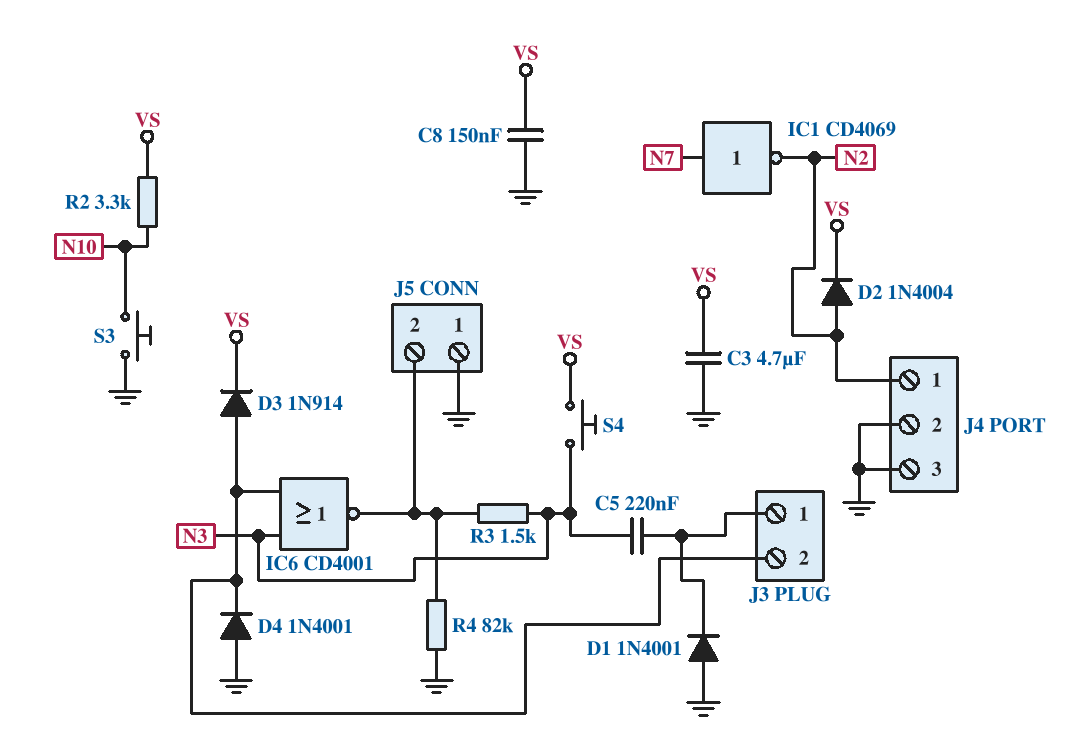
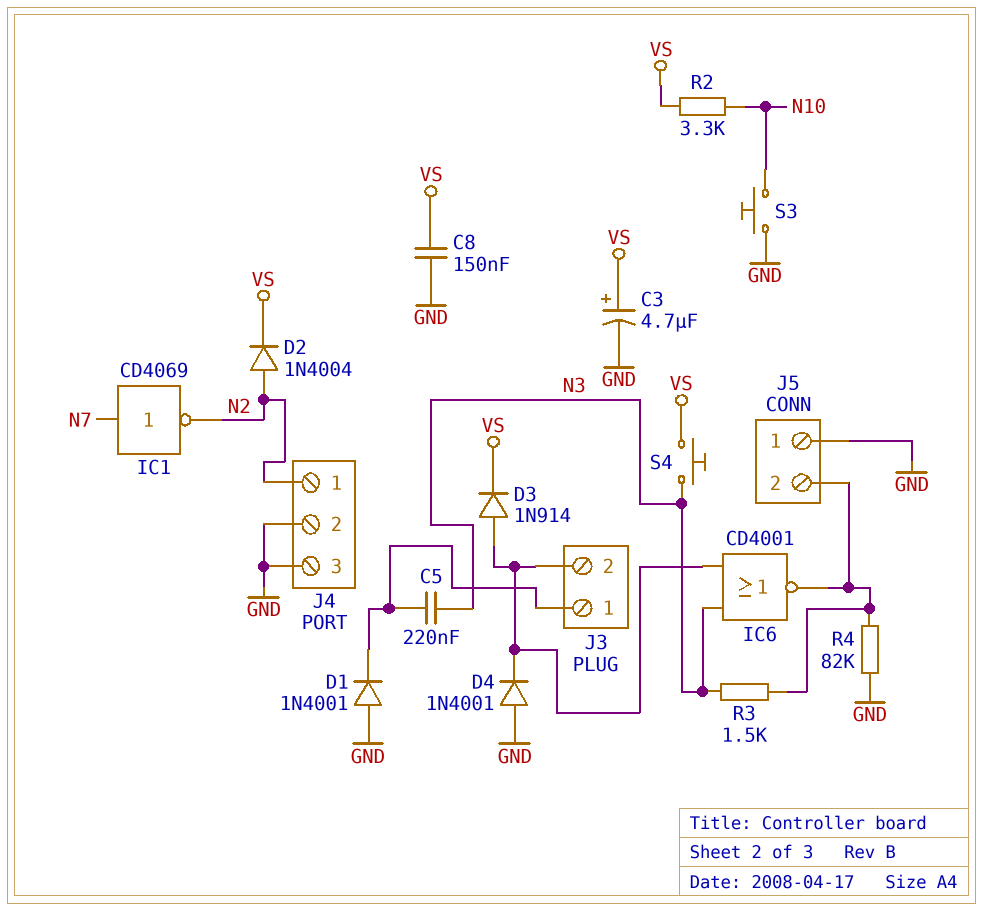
C3: 4.7uF (GND, VS) -> 4.7uF (plus VS, minus GND)

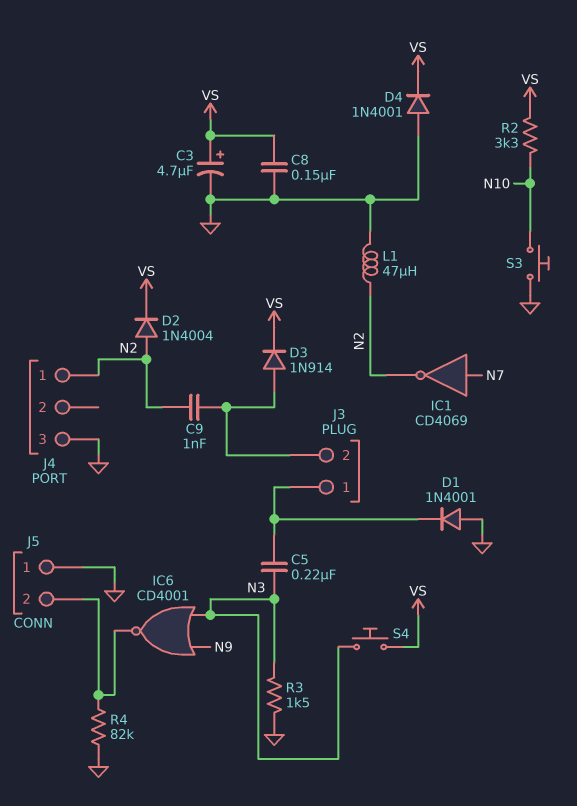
C9: none -> 1nF (J3/2, N2)
D4: diode 1N4001 (A GND, K J3/2) -> diode 1N4001 (A GND, K VS)
IC6: NOR CD4001 (in J3/2, in N3, out J5/2) -> NOR CD4001 (in N3, in N9, out J5/2)
J4 pin 2: GND -> none
L1: none -> 47uH (GND, N2)
R3: 1.5k (J5/2, N3) -> 1.5k (GND, N3)

